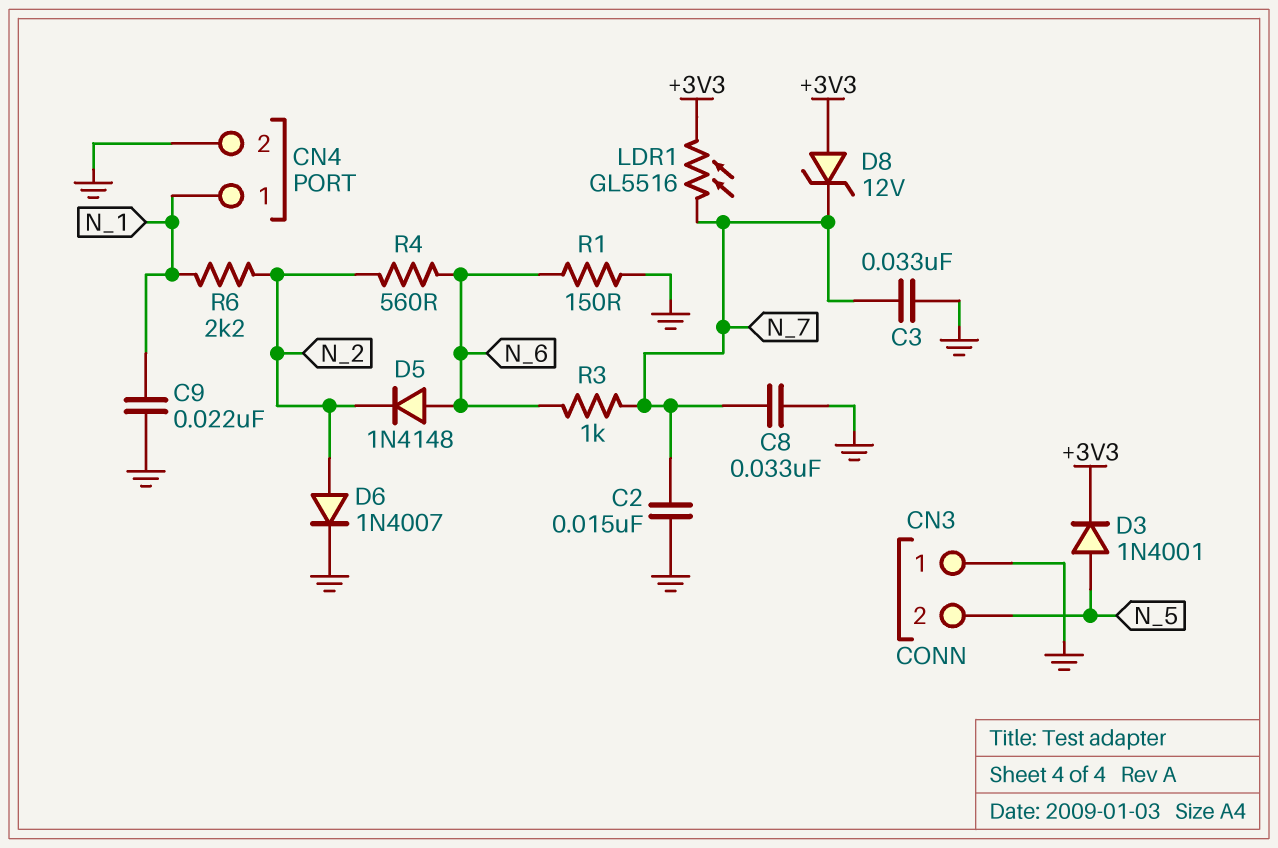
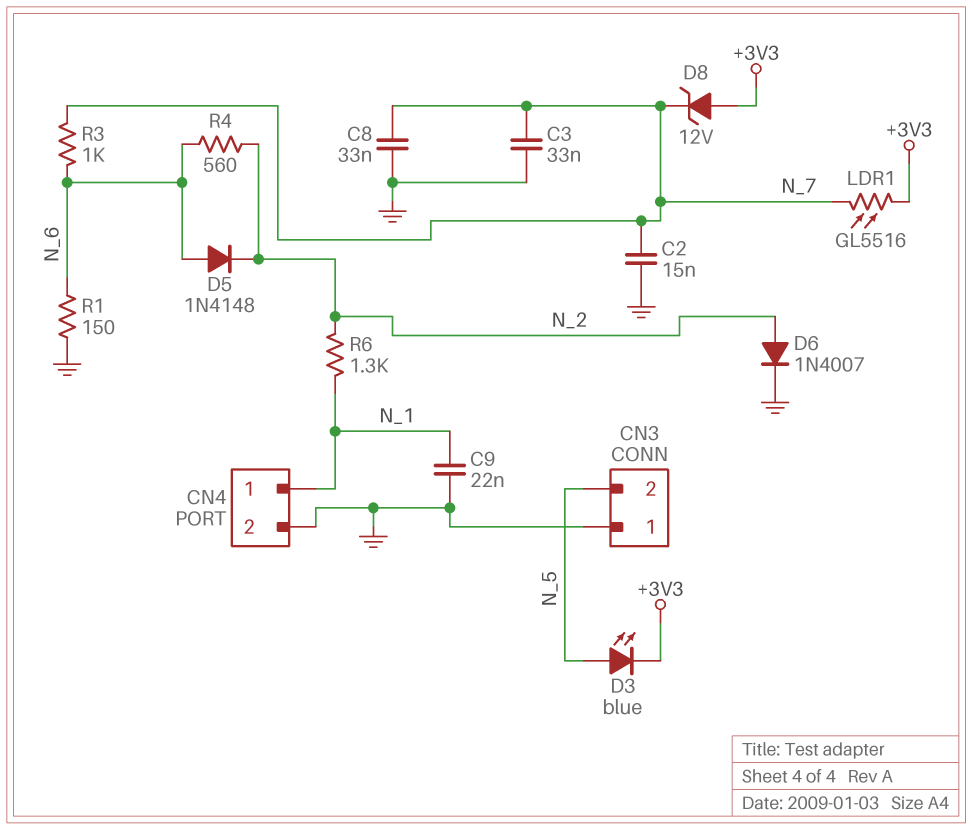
D3: diode 1N4001 (A N_5, K +3V3) -> LED blue (A N_5, K +3V3)
R6: 2.2k (N_1, N_2) -> 1.3k (N_1, N_2)

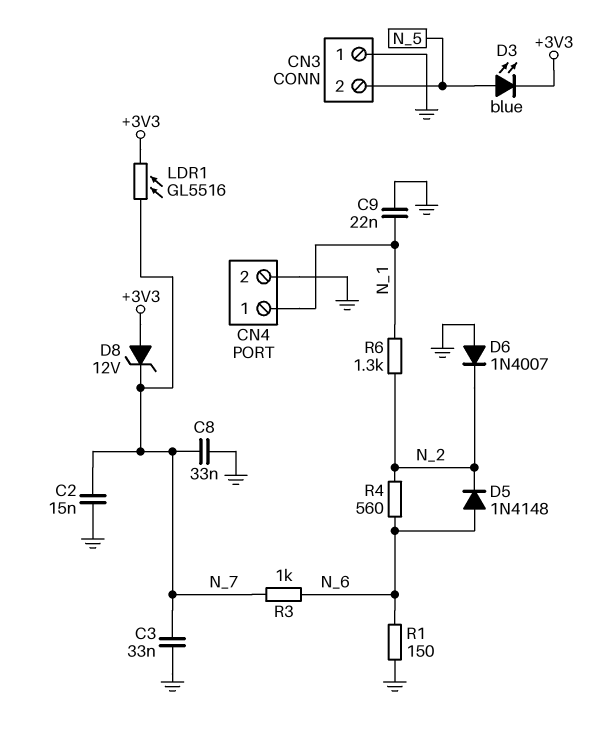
D6: diode 1N4007 (A N_2, K GND) -> diode 1N4007 (A GND, K N_2)

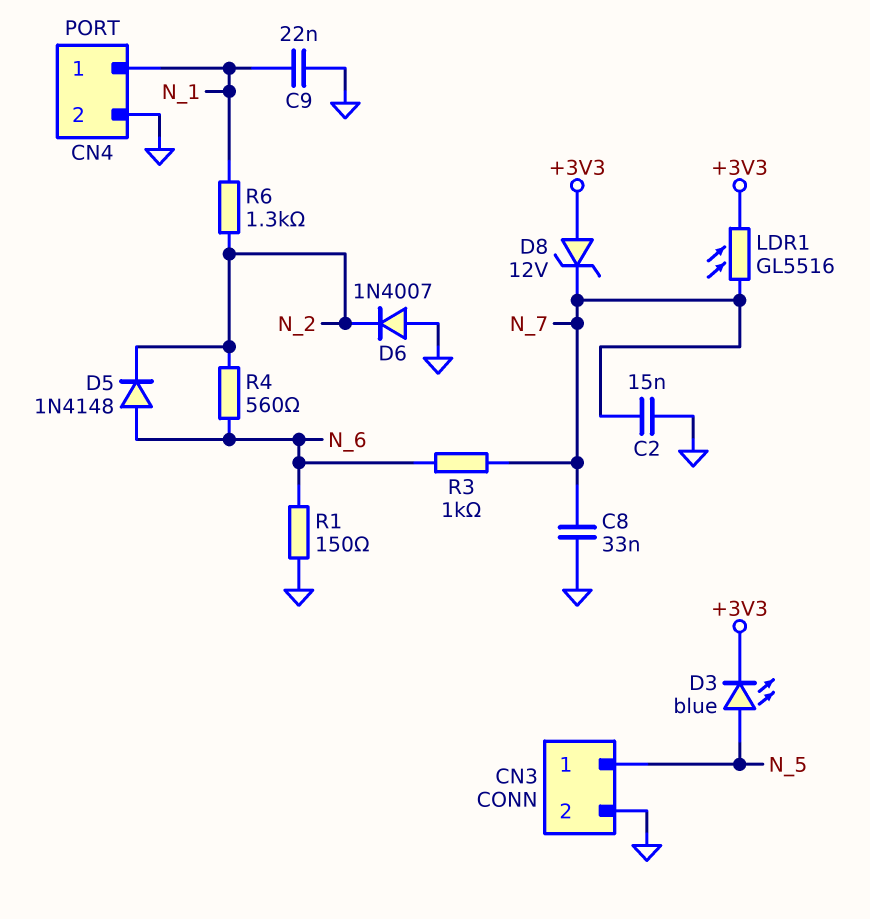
C3: 33nF (GND, N_7) -> none
CN3 pin 1: GND -> N_5
CN3 pin 2: N_5 -> GND

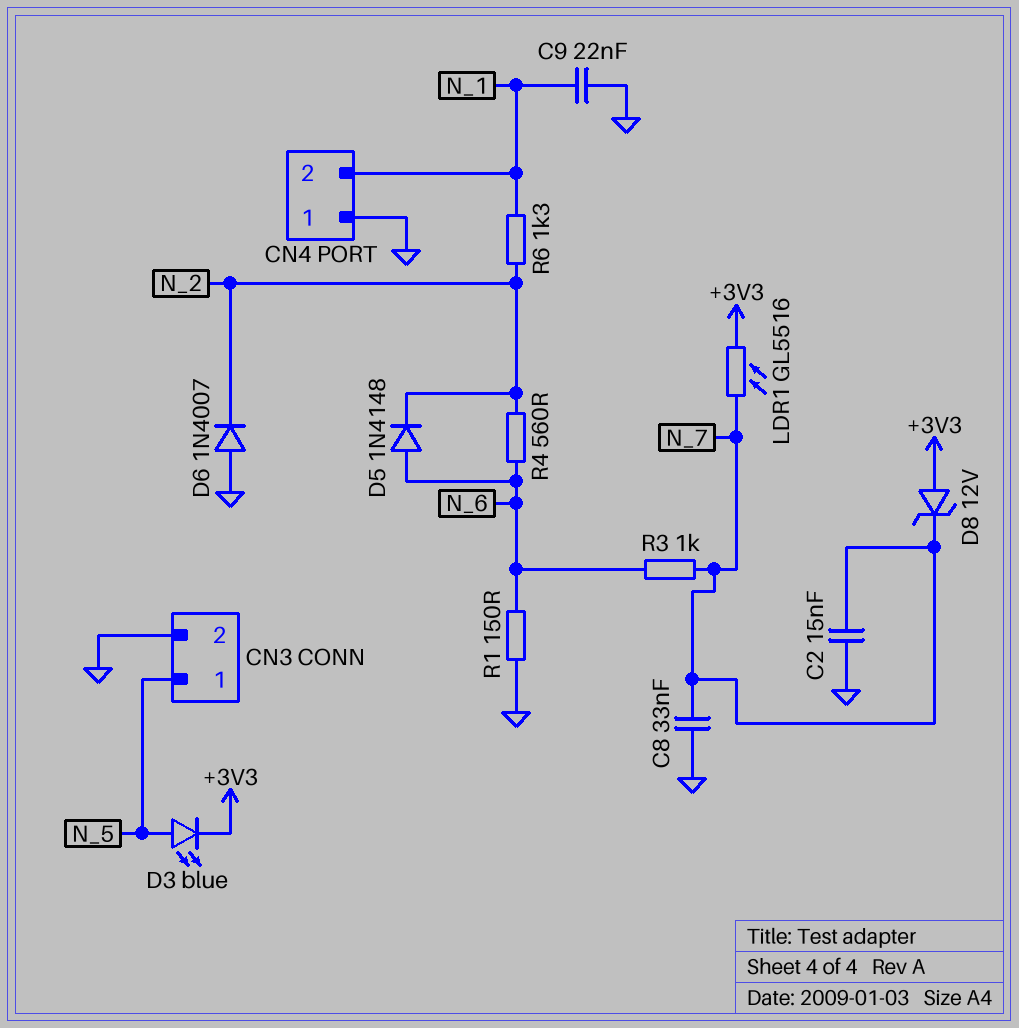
CN4 pin 1: N_1 -> GND
CN4 pin 2: GND -> N_1

